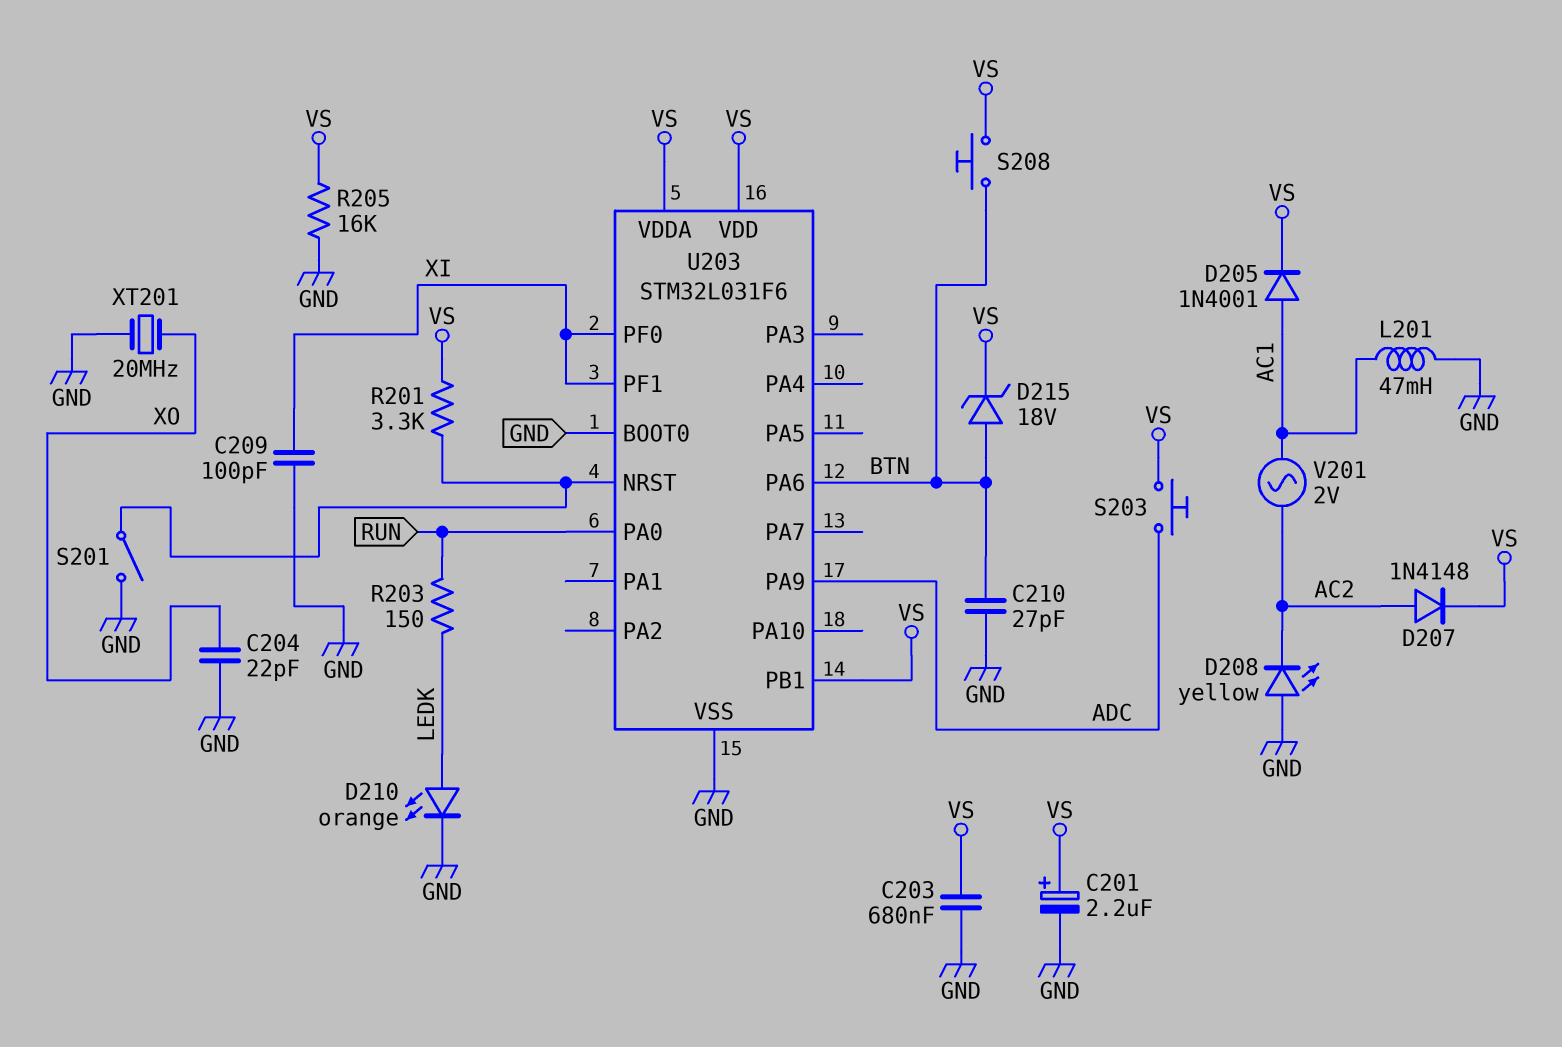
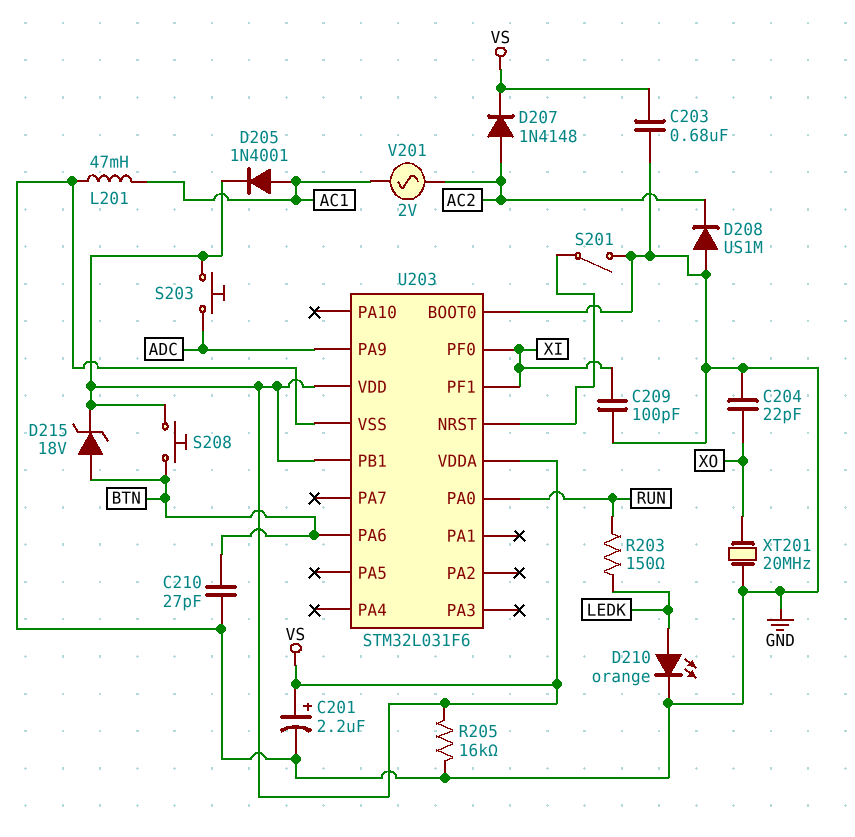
D208: LED yellow (A GND, K AC2) -> diode US1M (A GND, K AC2)
R201: 3.3k (U203/NRST, VS) -> none

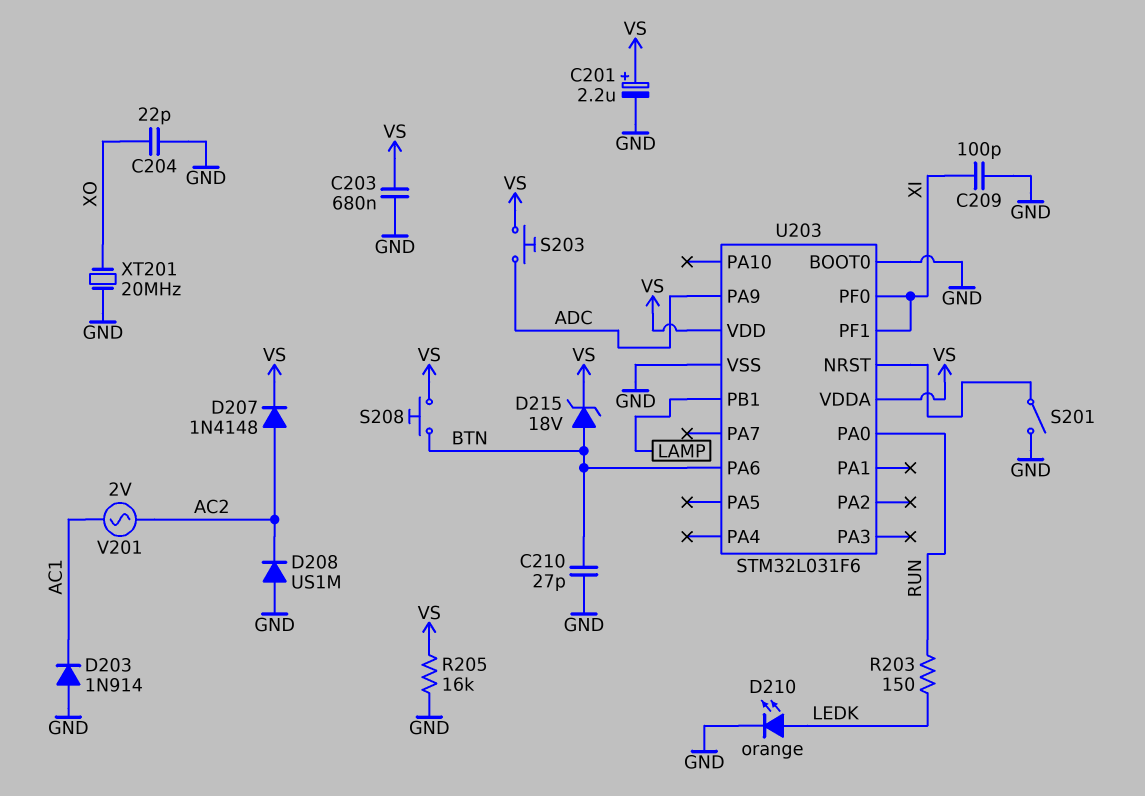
D203: none -> diode 1N914 (A GND, K AC1)
D205: diode 1N4001 (A AC1, K VS) -> none
L201: 47mH (AC1, GND) -> none
U203 pin PB1: VS -> LAMP

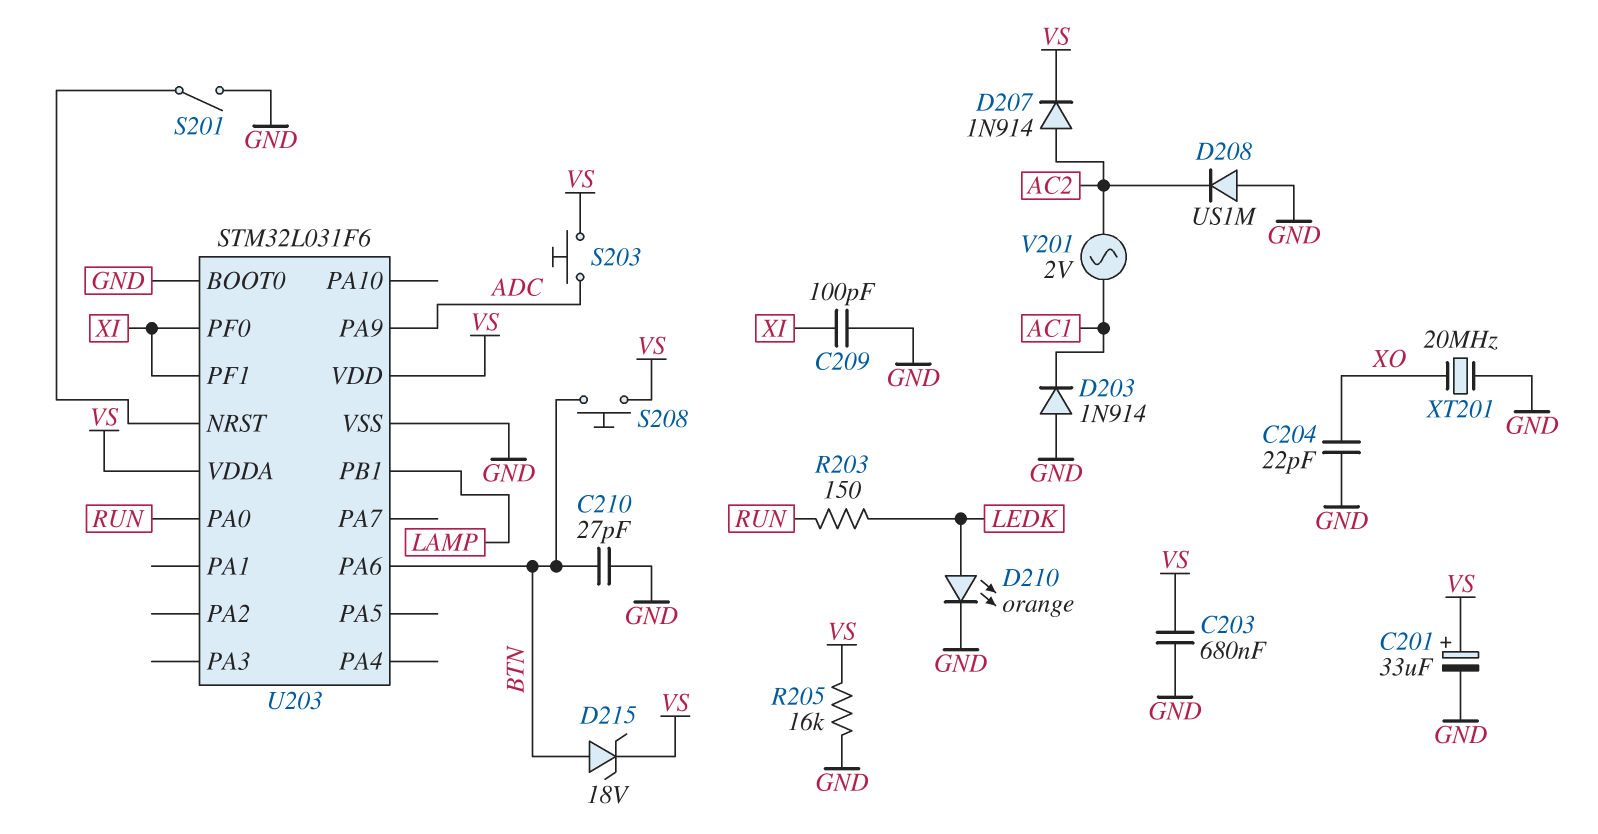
C201: 2.2uF (plus VS, minus GND) -> 33uF (plus VS, minus GND)
D207: diode 1N4148 (A AC2, K VS) -> diode 1N914 (A AC2, K VS)

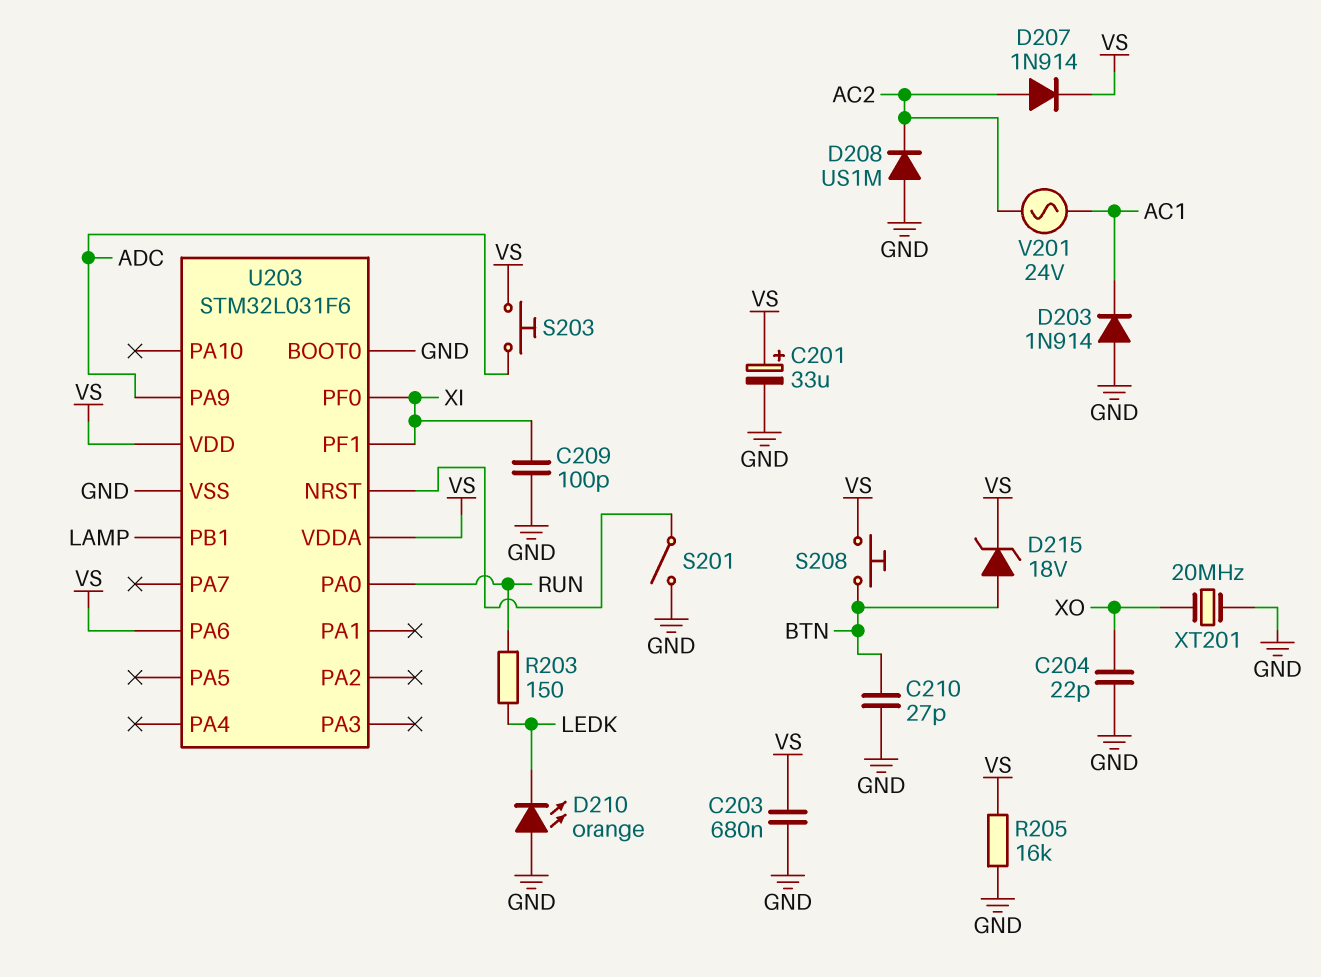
D210: LED orange (A LEDK, K GND) -> LED orange (A GND, K LEDK)
U203 pin PA6: BTN -> VS
V201: AC 2V (AC1, AC2) -> AC 24V (AC1, AC2)

